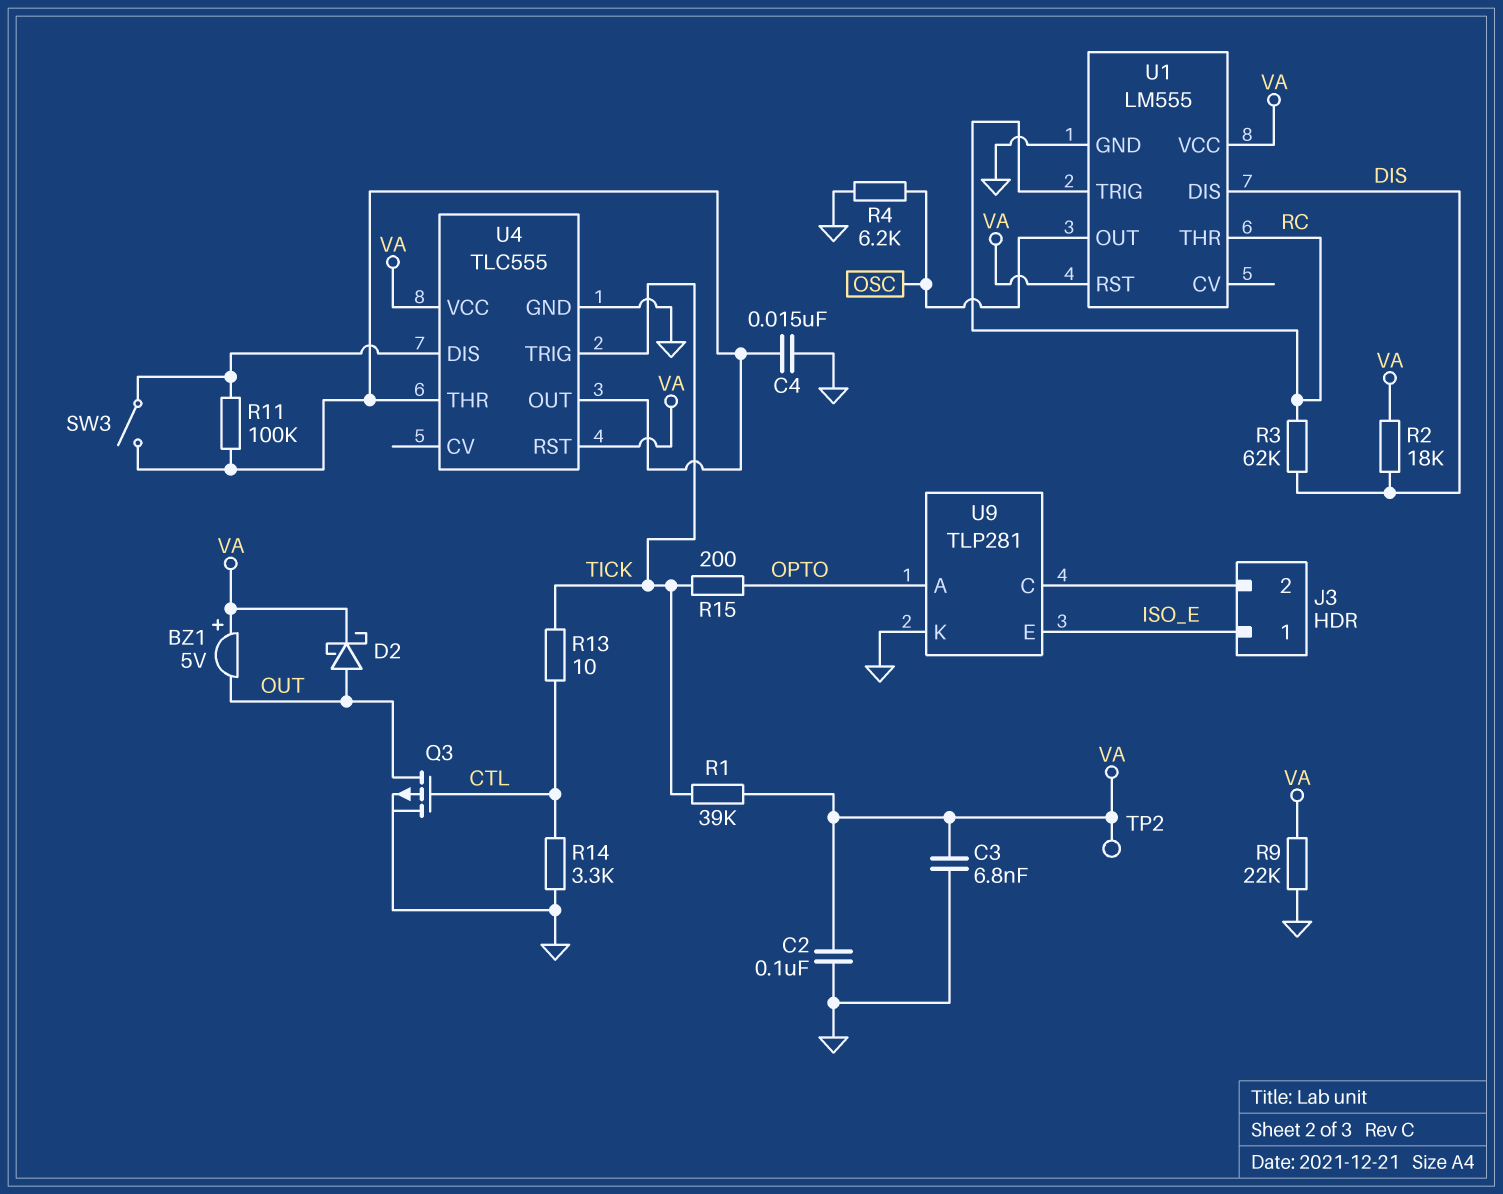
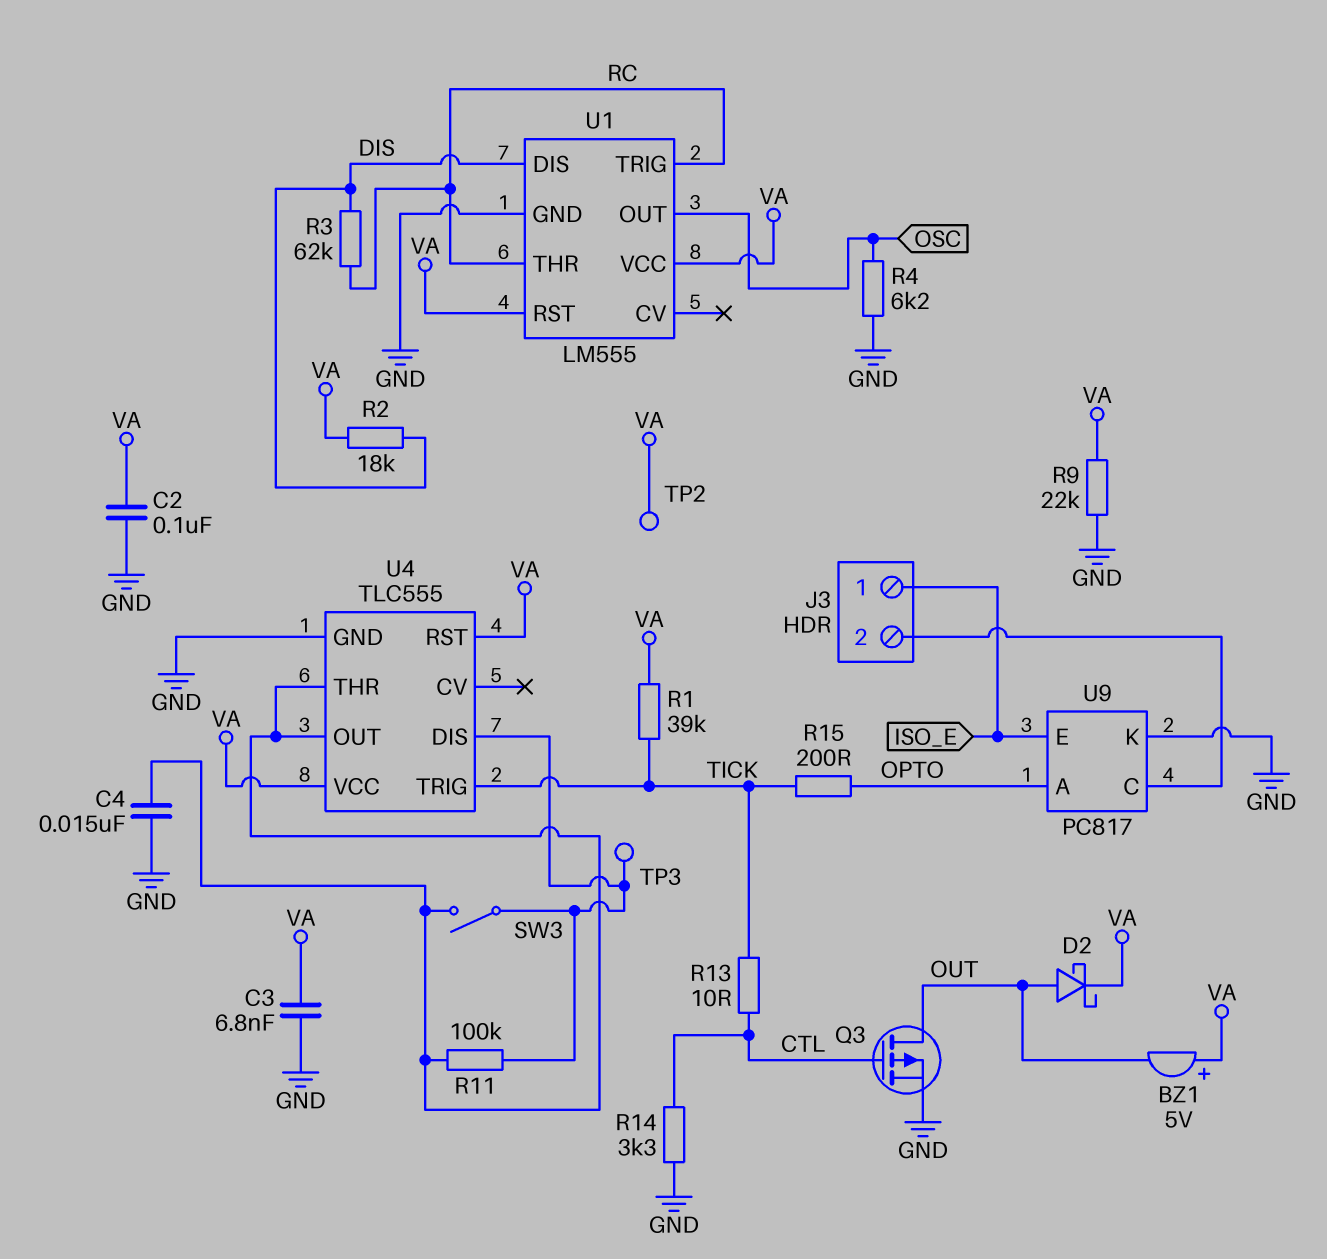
TP3: none -> test point (U4/DIS)
U9: TLP281 -> PC817

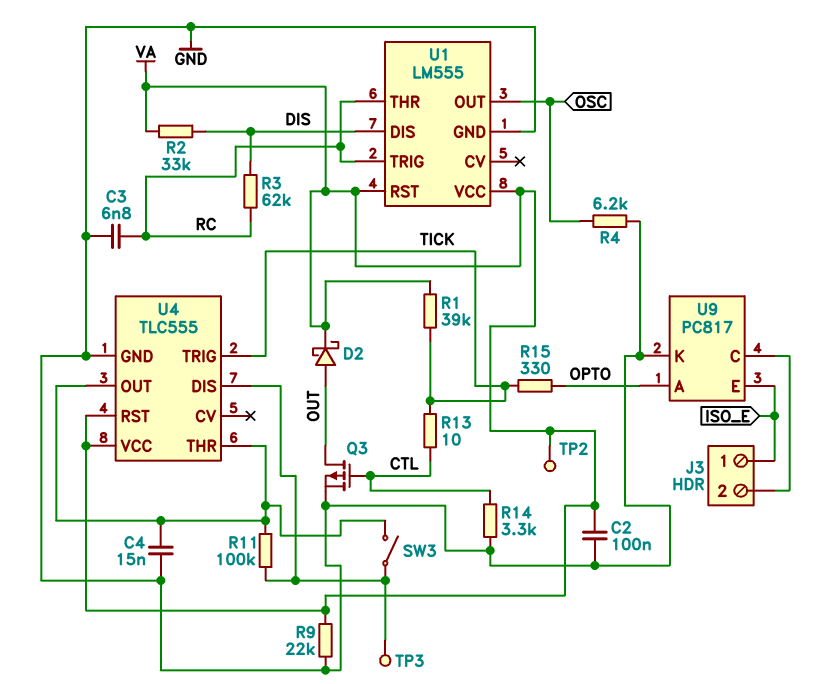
BZ1: buzzer 5V (plus VA, minus OUT) -> none
C3: 6.8nF (GND, VA) -> 6.8nF (GND, RC)
R2: 18k (DIS, VA) -> 33k (DIS, VA)
R15: 200 (OPTO, TICK) -> 330 (OPTO, TICK)

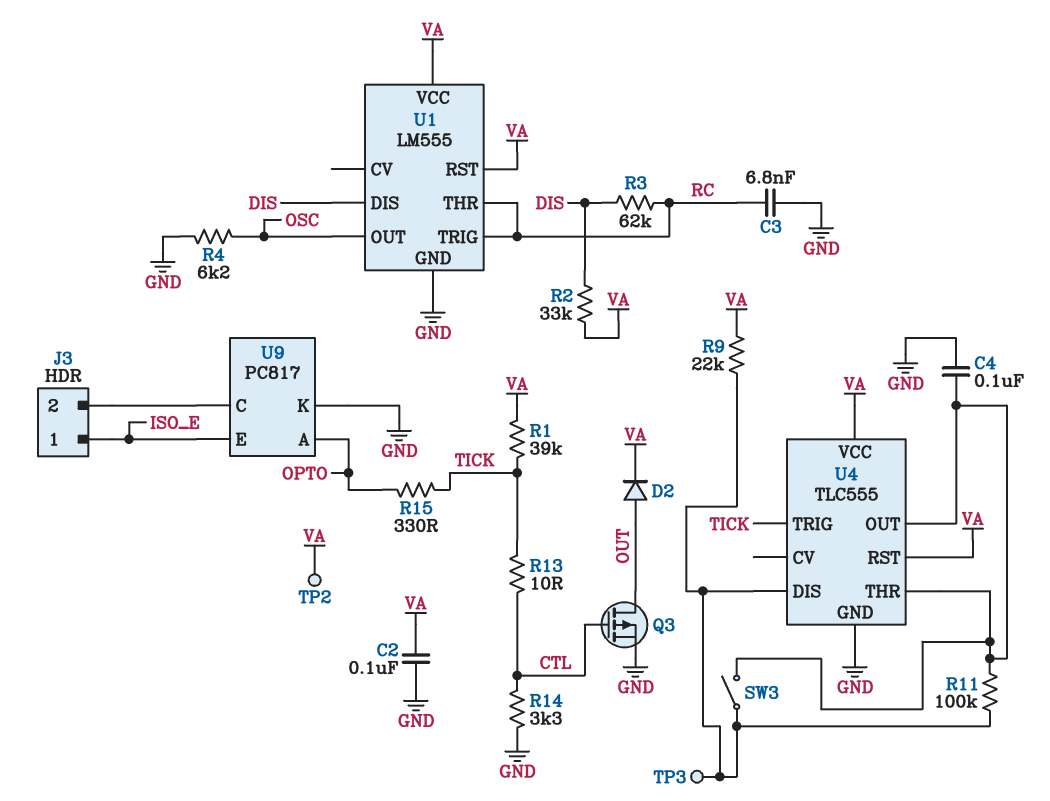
C4: 15nF (GND, U4/OUT) -> 100nF (GND, U4/OUT)
D2: schottky (A OUT, K VA) -> diode (A OUT, K VA)
R9: 22k (GND, VA) -> 22k (U4/DIS, VA)

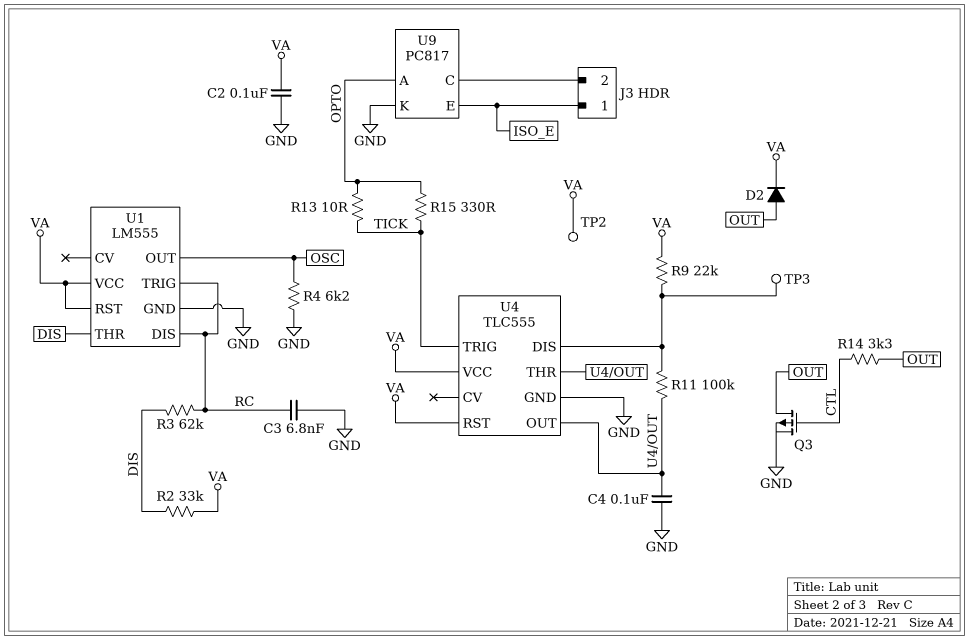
R1: 39k (TICK, VA) -> none
R13: 10 (CTL, TICK) -> 10 (OPTO, TICK)
R14: 3.3k (CTL, GND) -> 3.3k (CTL, OUT)
SW3: switch (U4/DIS, U4/OUT) -> none
U1 pin DIS: DIS -> RC
U1 pin THR: RC -> DIS

